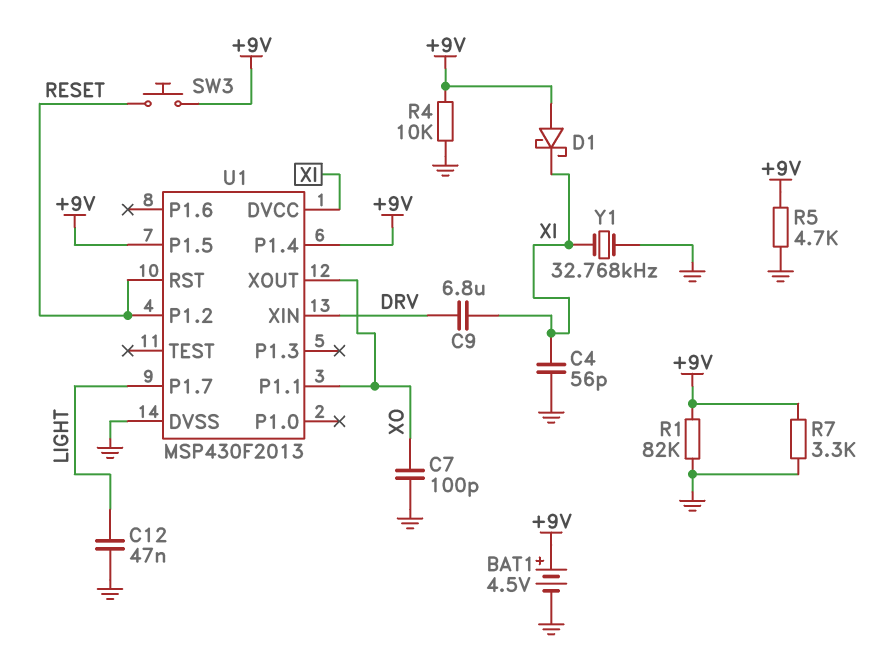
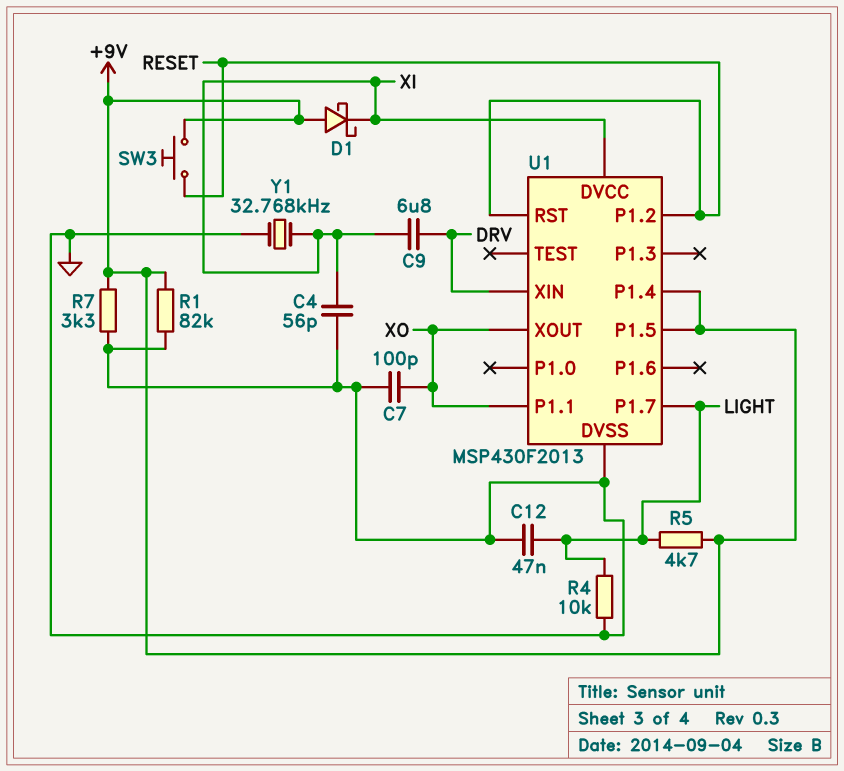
BAT1: 4.5V (plus +9V, minus GND) -> none
R4: 10k (+9V, GND) -> 10k (GND, LIGHT)
R5: 4.7k (+9V, GND) -> 4.7k (+9V, LIGHT)

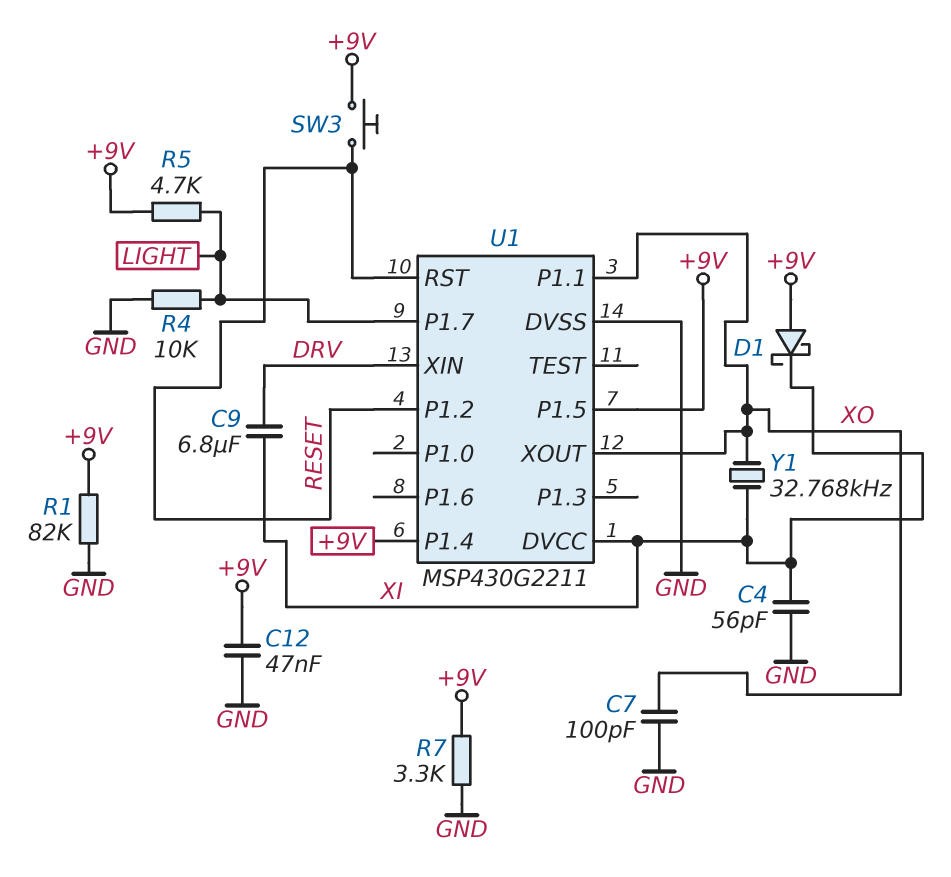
C12: 47nF (GND, LIGHT) -> 47nF (+9V, GND)
U1: MSP430F2013 -> MSP430G2211
Y1: 32.768kHz (GND, XI) -> 32.768kHz (XI, XO)

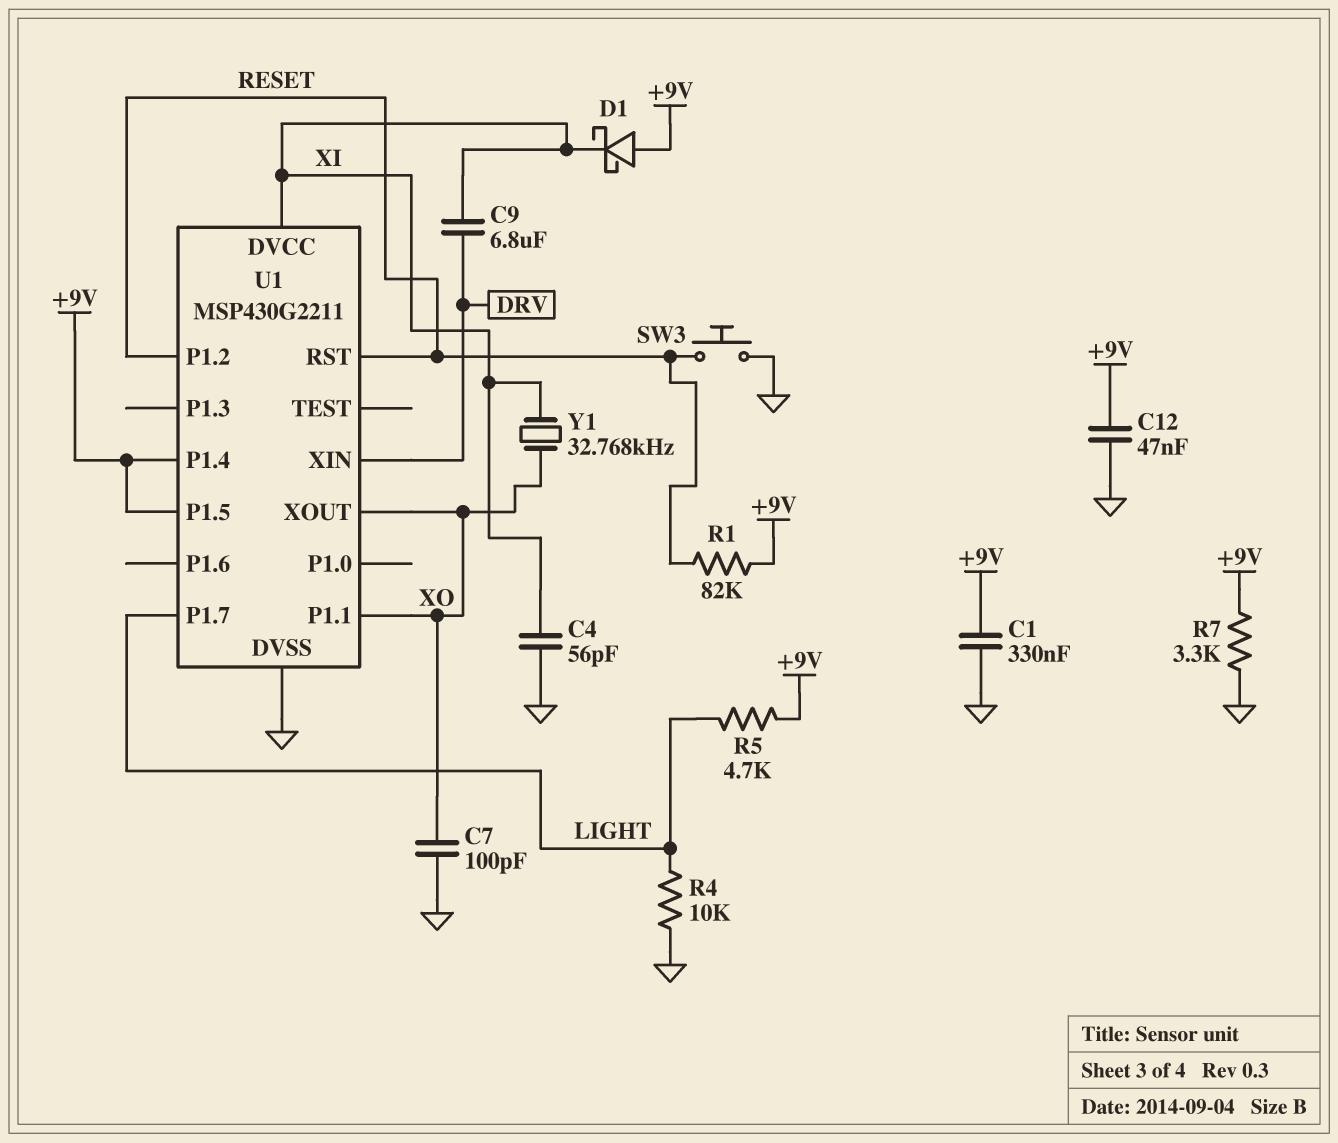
C1: none -> 330nF (+9V, GND)
R1: 82k (+9V, GND) -> 82k (+9V, RESET)
SW3: button (+9V, RESET) -> button (GND, RESET)

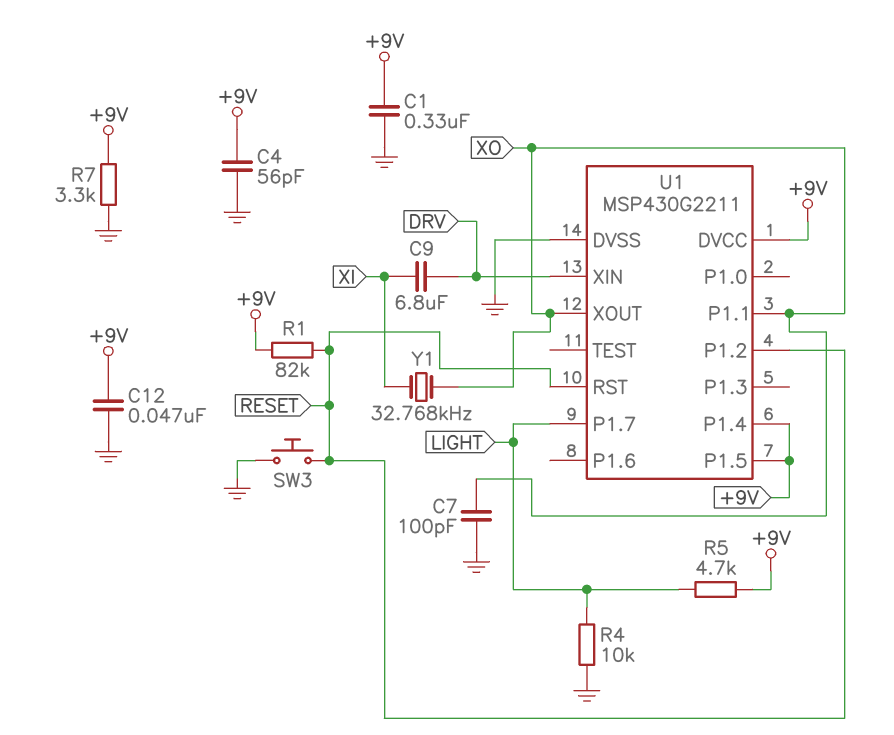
C4: 56pF (GND, XI) -> 56pF (+9V, GND)
D1: schottky (A +9V, K XI) -> none
U1 pin DVCC: XI -> +9V

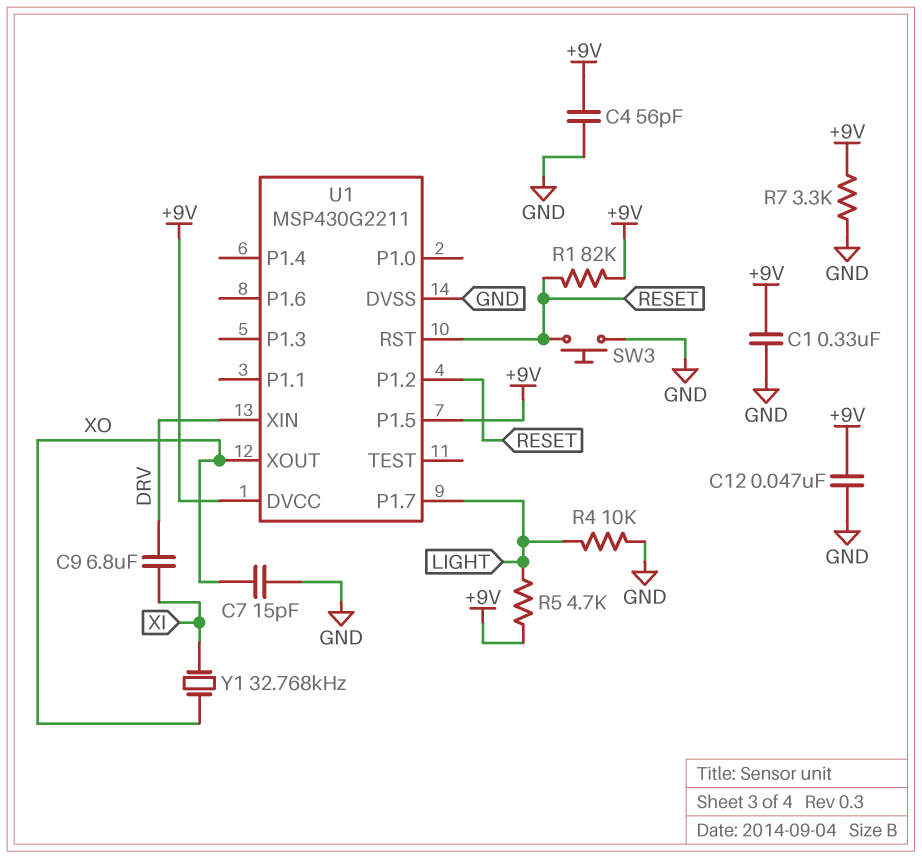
C7: 100pF (GND, XO) -> 15pF (GND, XO)
U1 pin P1.1: XO -> none
U1 pin P1.4: +9V -> none

